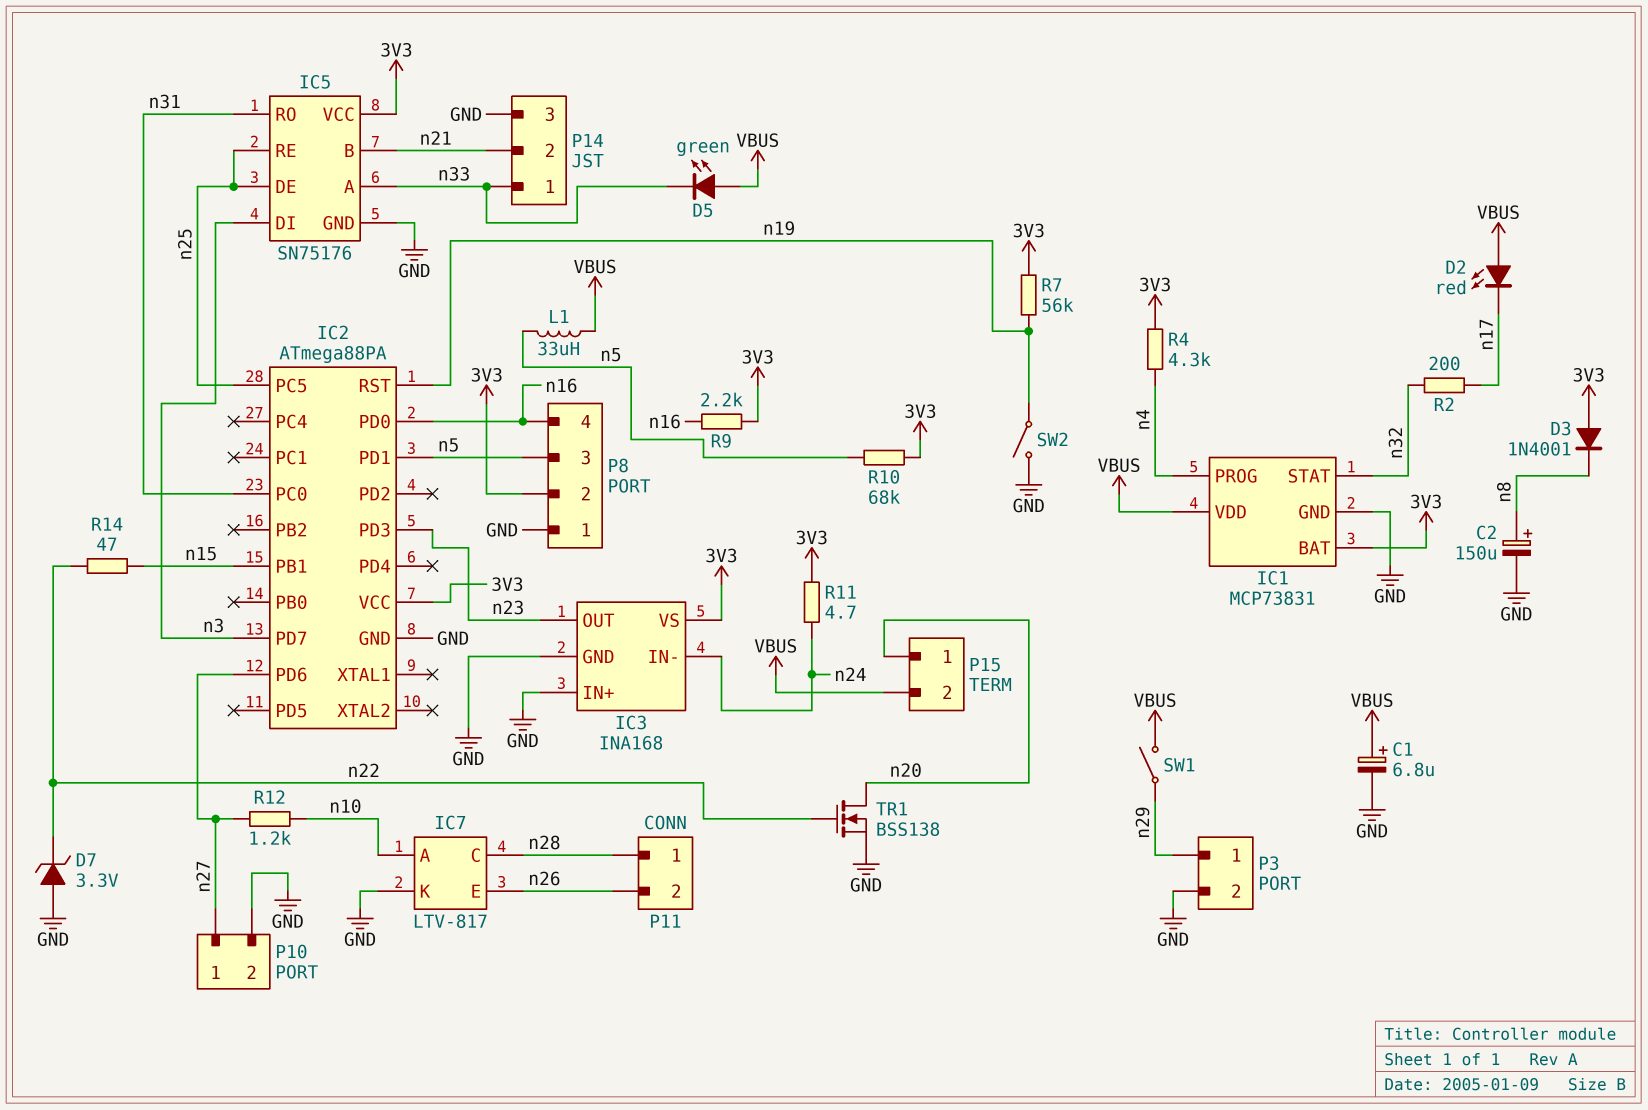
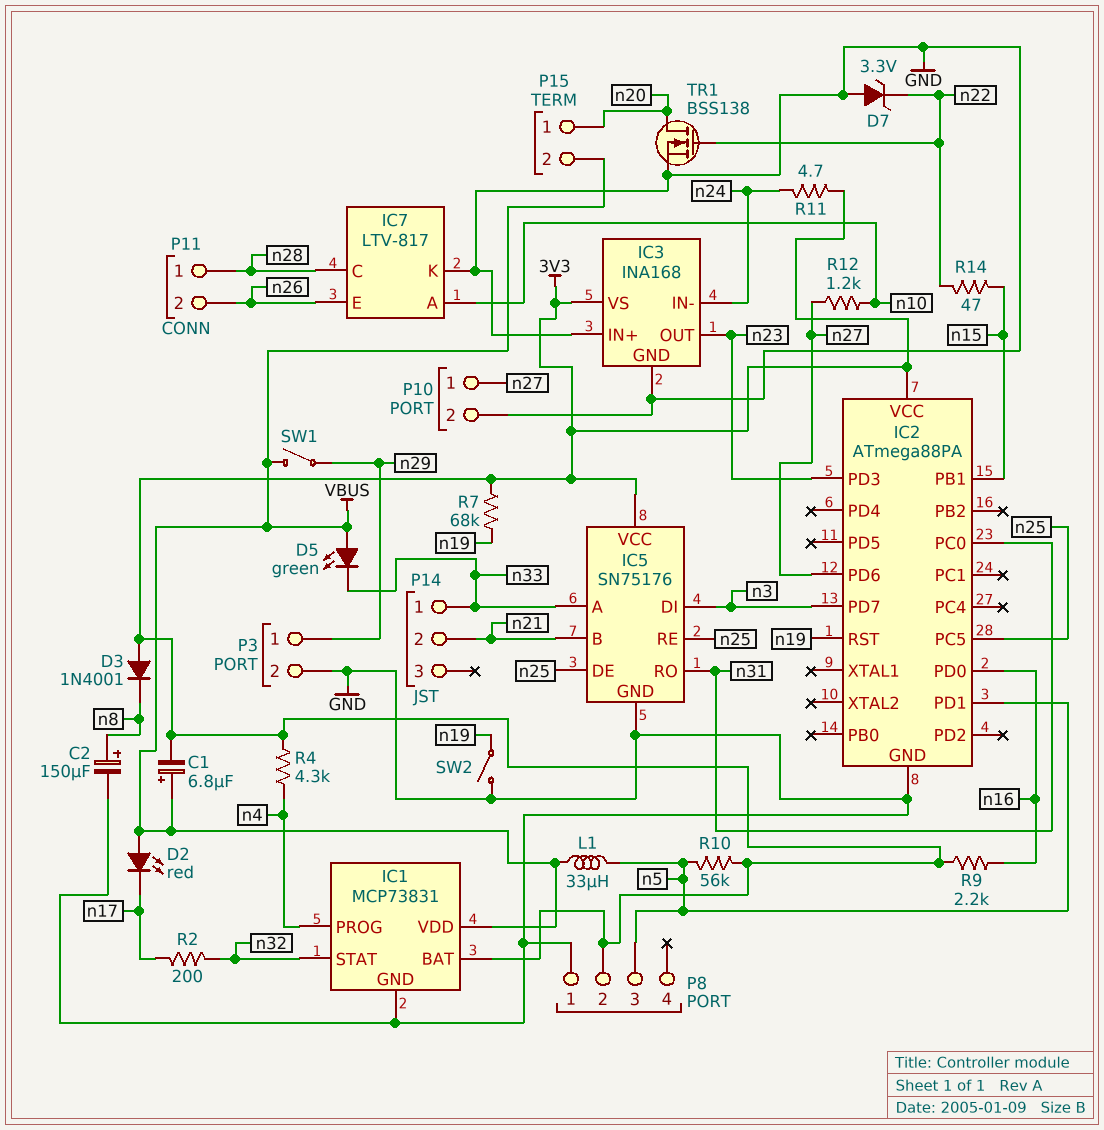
C1: 6.8uF (plus VBUS, minus GND) -> 6.8uF (plus VBUS, minus 3V3)
P8 pin 4: n16 -> none
P14 pin 3: GND -> none
R7: 56k (3V3, n19) -> 68k (3V3, n19)
R10: 68k (3V3, n5) -> 56k (3V3, n5)

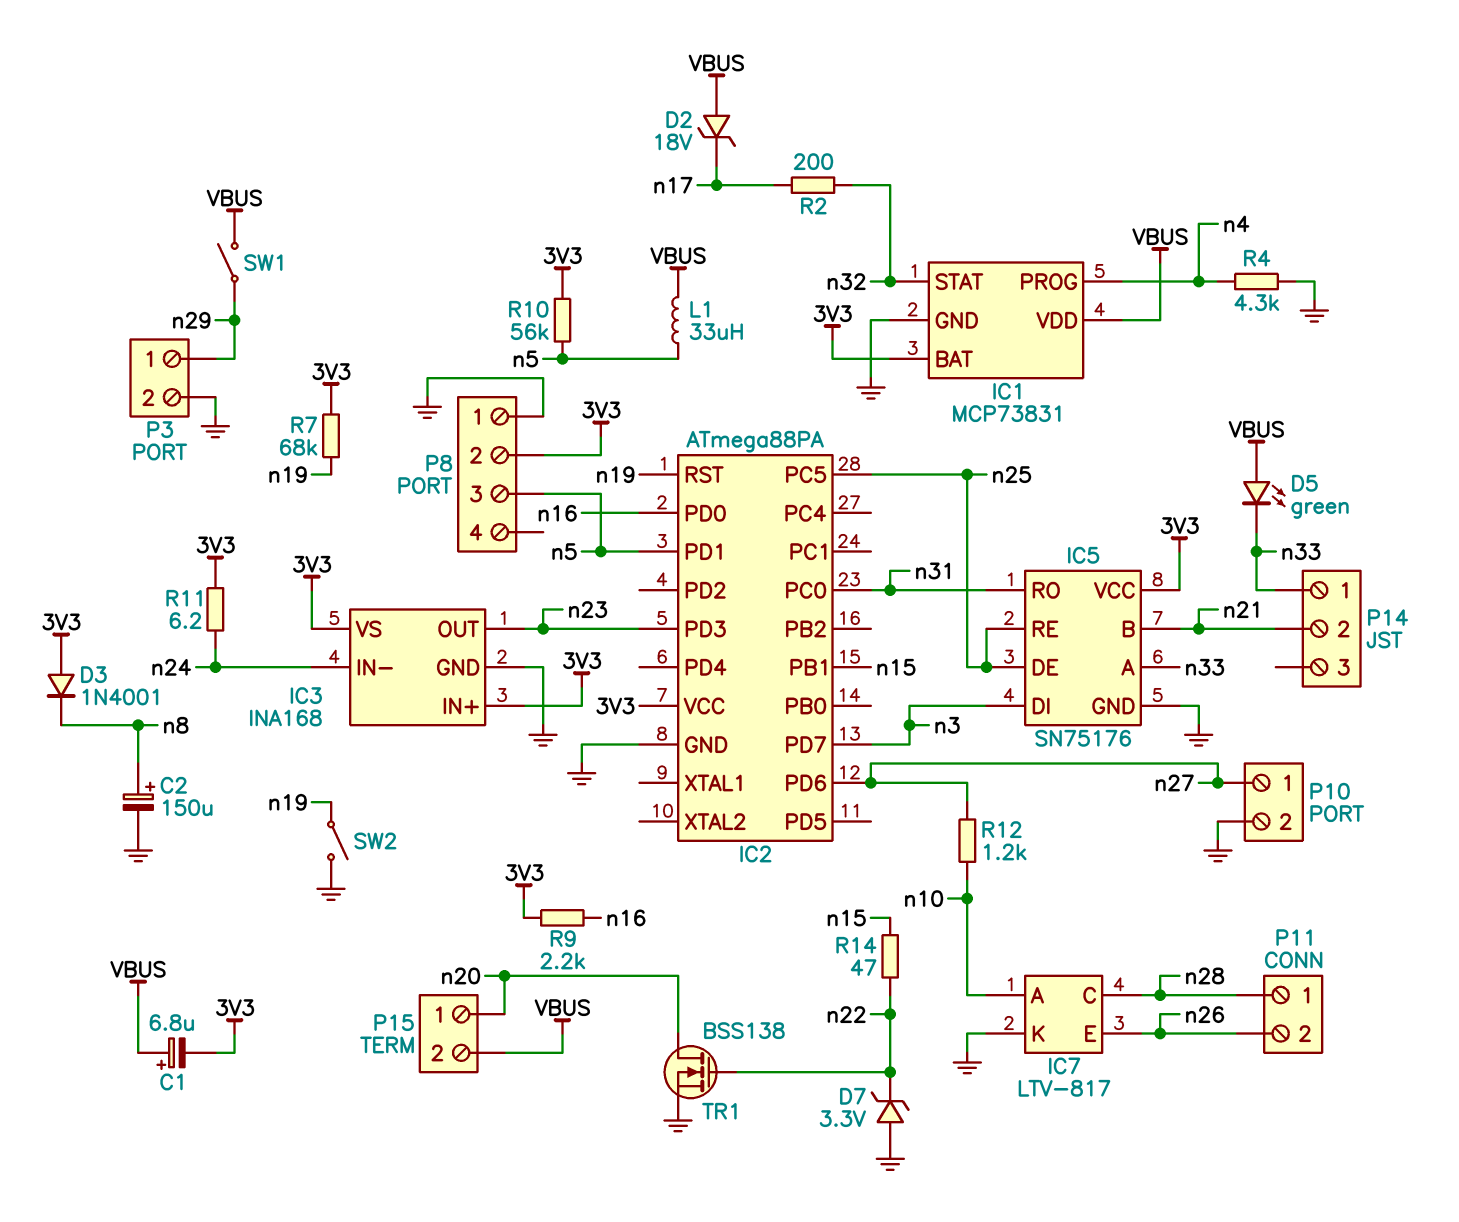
D2: LED red (A VBUS, K n17) -> zener 18V (A VBUS, K n17)
IC3 pin IN+: GND -> 3V3
R4: 4.3k (3V3, n4) -> 4.3k (GND, n4)
R11: 4.7 (3V3, n24) -> 6.2 (3V3, n24)

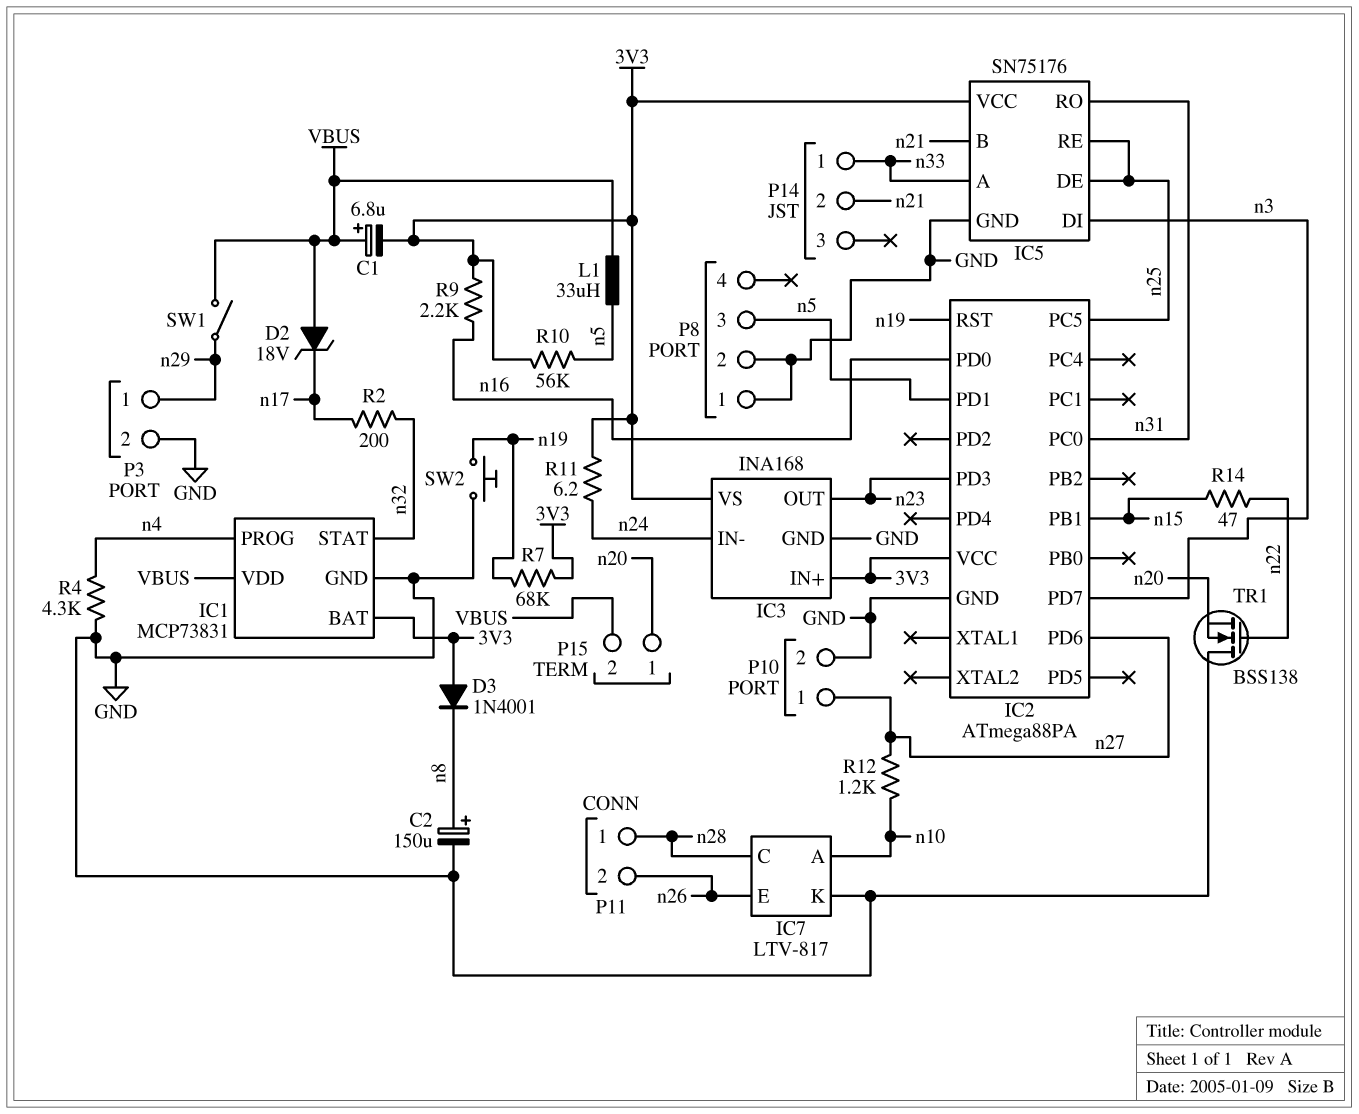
D5: LED green (A VBUS, K n33) -> none
D7: zener 3.3V (A GND, K n22) -> none
P8 pin 2: 3V3 -> GND
SW2: switch (GND, n19) -> button (GND, n19)
TR1: NMOS BSS138 (G n22, D n20, S GND) -> NMOS BSS138 (G n22, D GND, S n20)

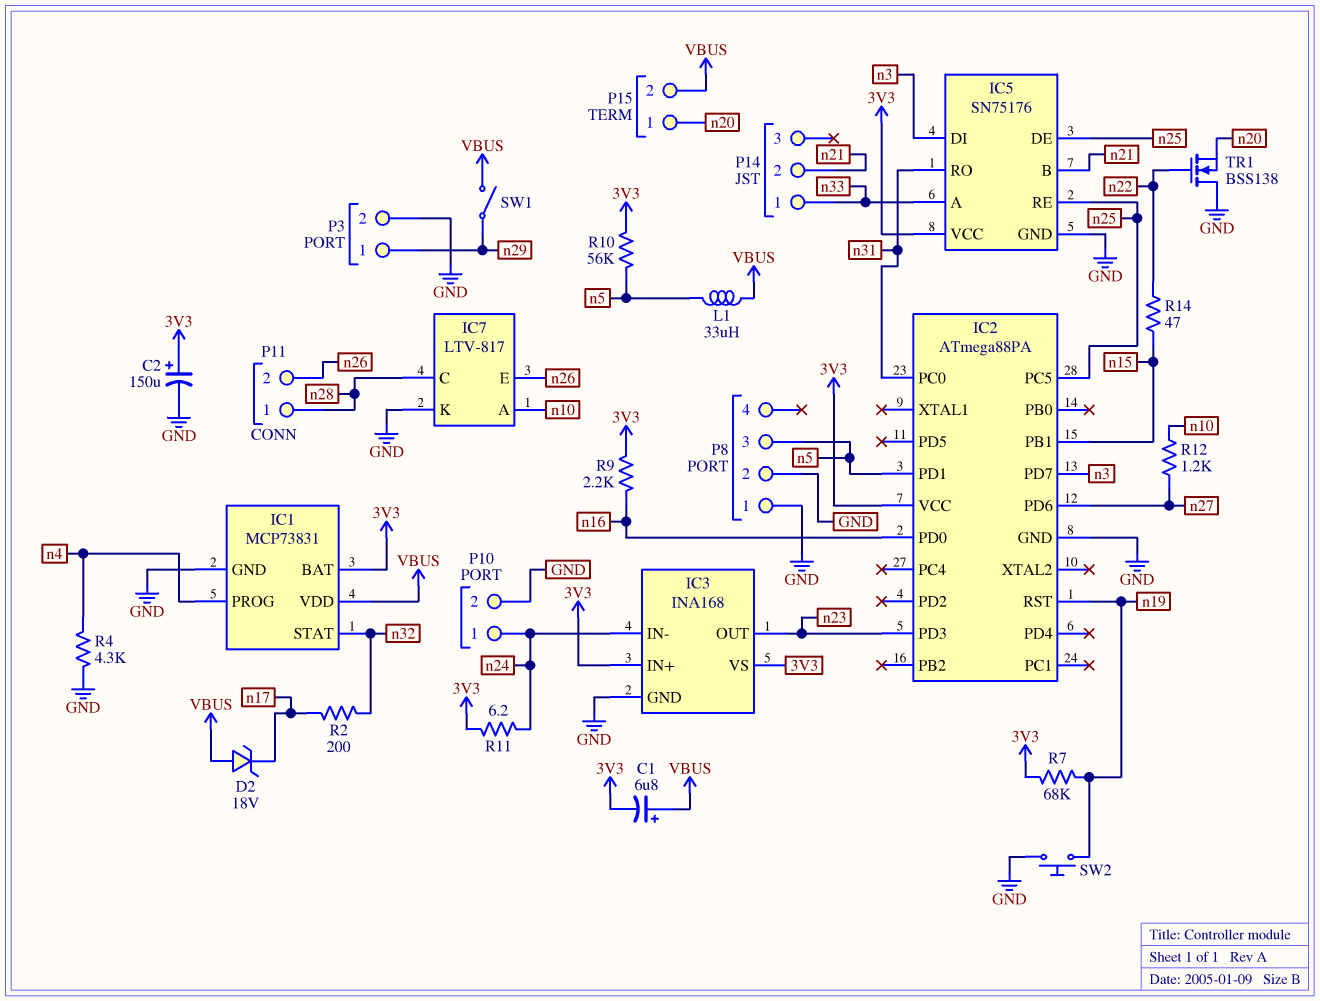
C2: 150uF (plus n8, minus GND) -> 150uF (plus 3V3, minus GND)
D3: diode 1N4001 (A 3V3, K n8) -> none
P10 pin 1: n27 -> n24

